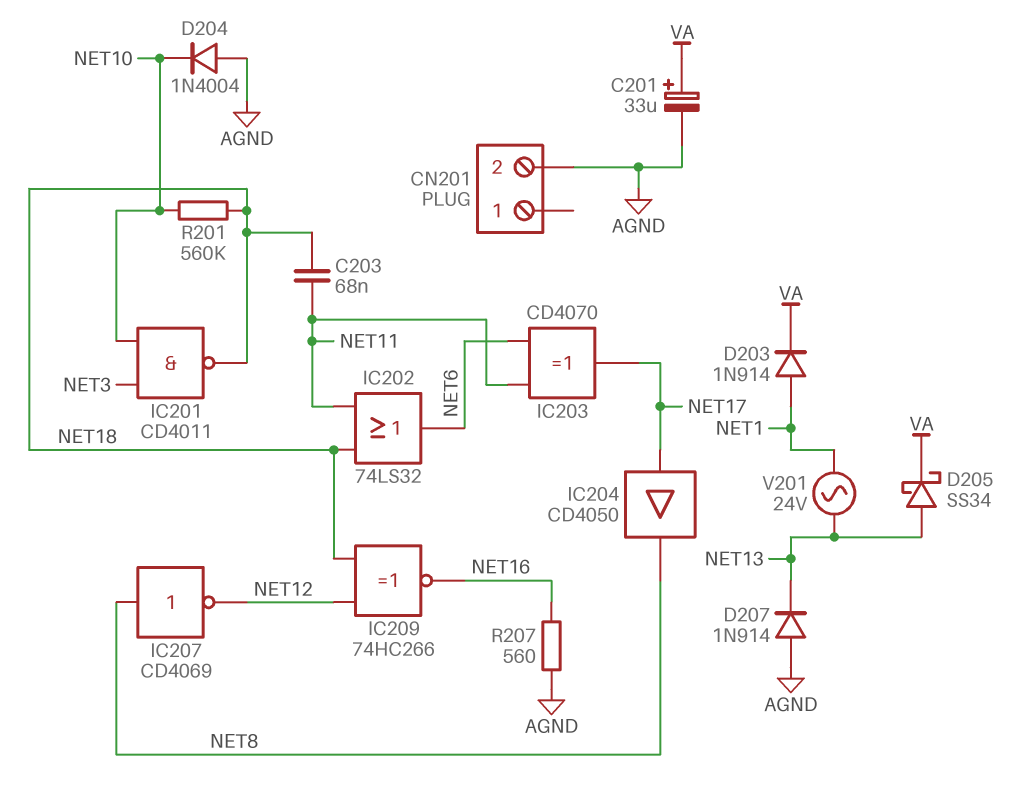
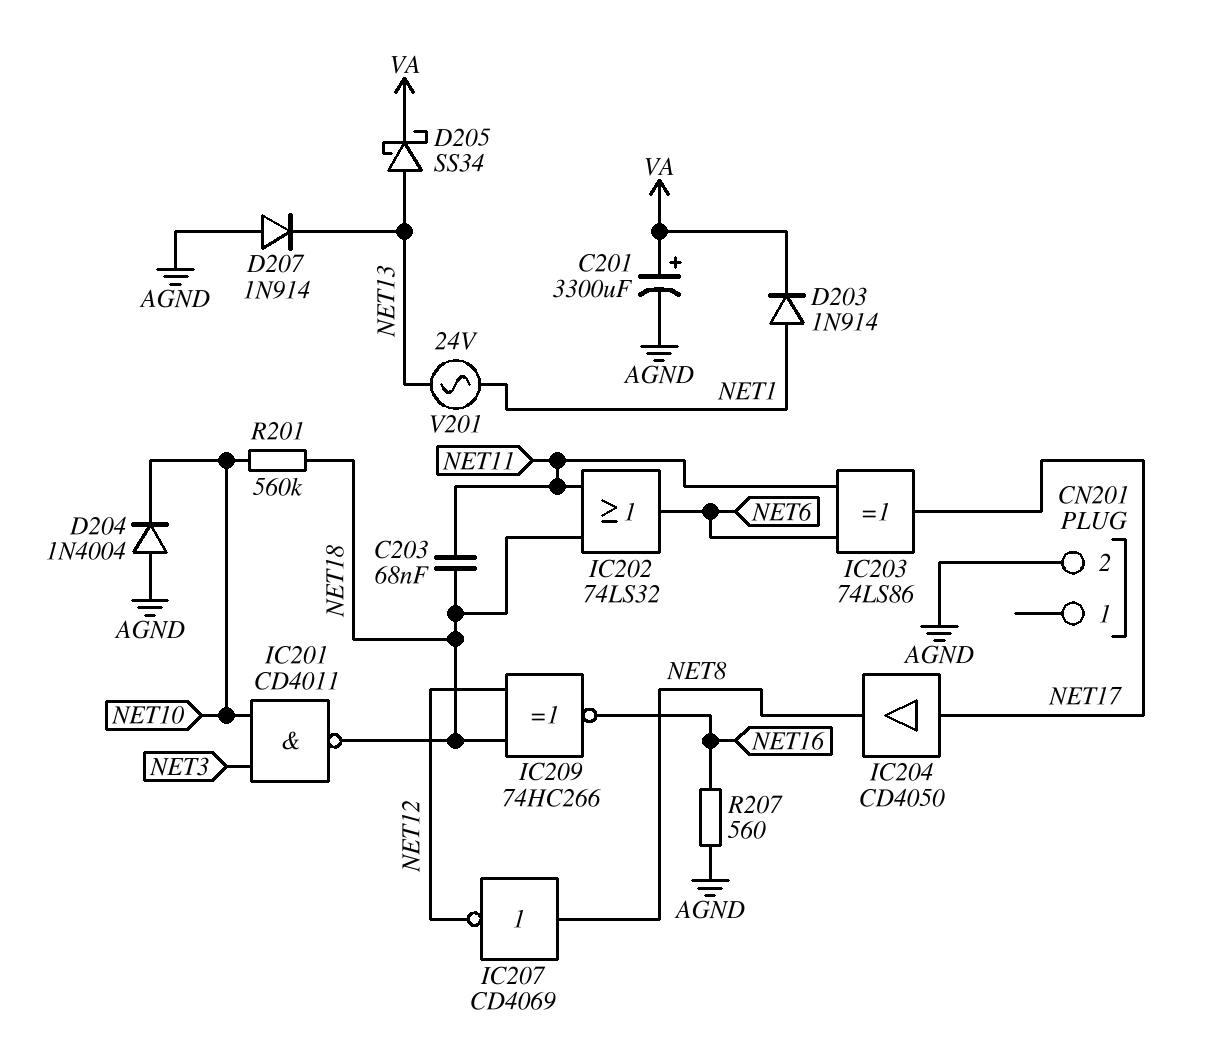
C201: 33uF (plus VA, minus AGND) -> 3300uF (plus VA, minus AGND)
IC203: XOR CD4070 (in NET6, in NET11, out NET17) -> XOR 74LS86 (in NET6, in NET11, out NET17)

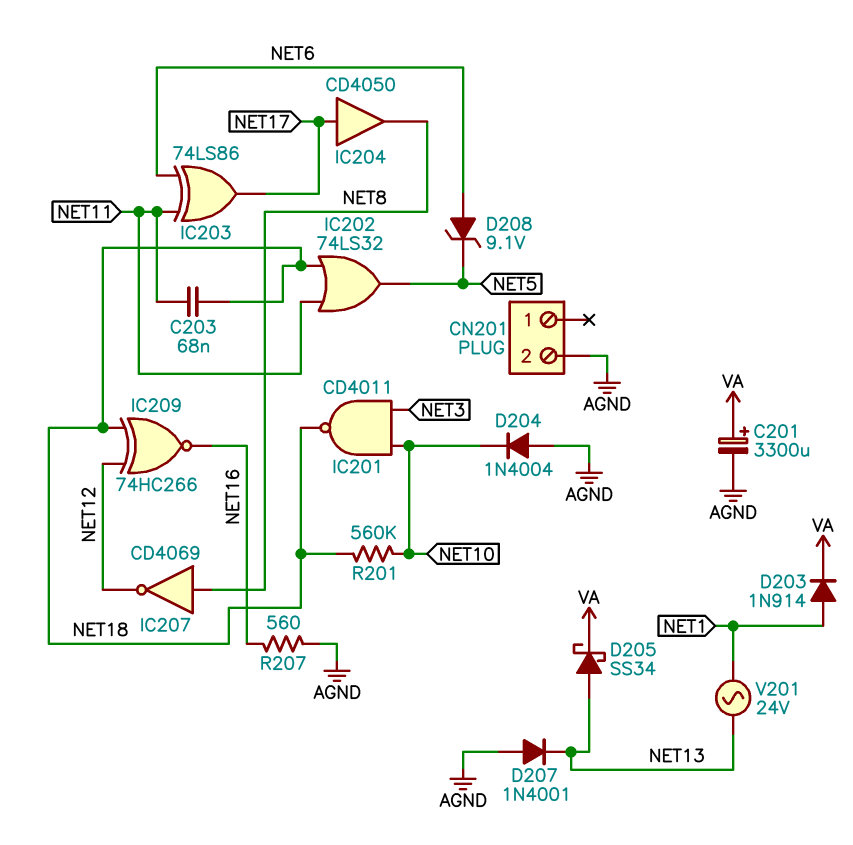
D207: diode 1N914 (A AGND, K NET13) -> diode 1N4001 (A AGND, K NET13)
D208: none -> zener 9.1V (A NET6, K NET5)
IC202: OR 74LS32 (in NET11, in NET18, out NET6) -> OR 74LS32 (in NET11, in NET18, out NET5)

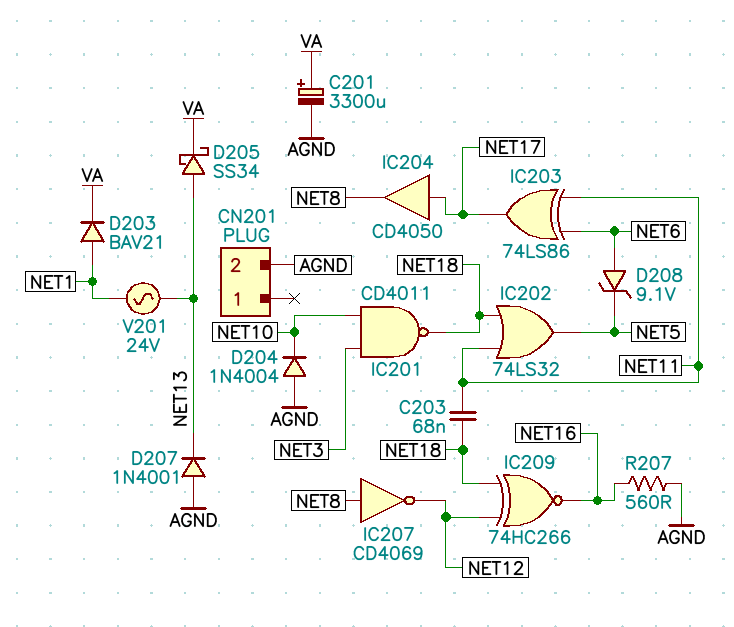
D203: diode 1N914 (A NET1, K VA) -> diode BAV21 (A NET1, K VA)
R201: 560k (NET10, NET18) -> none

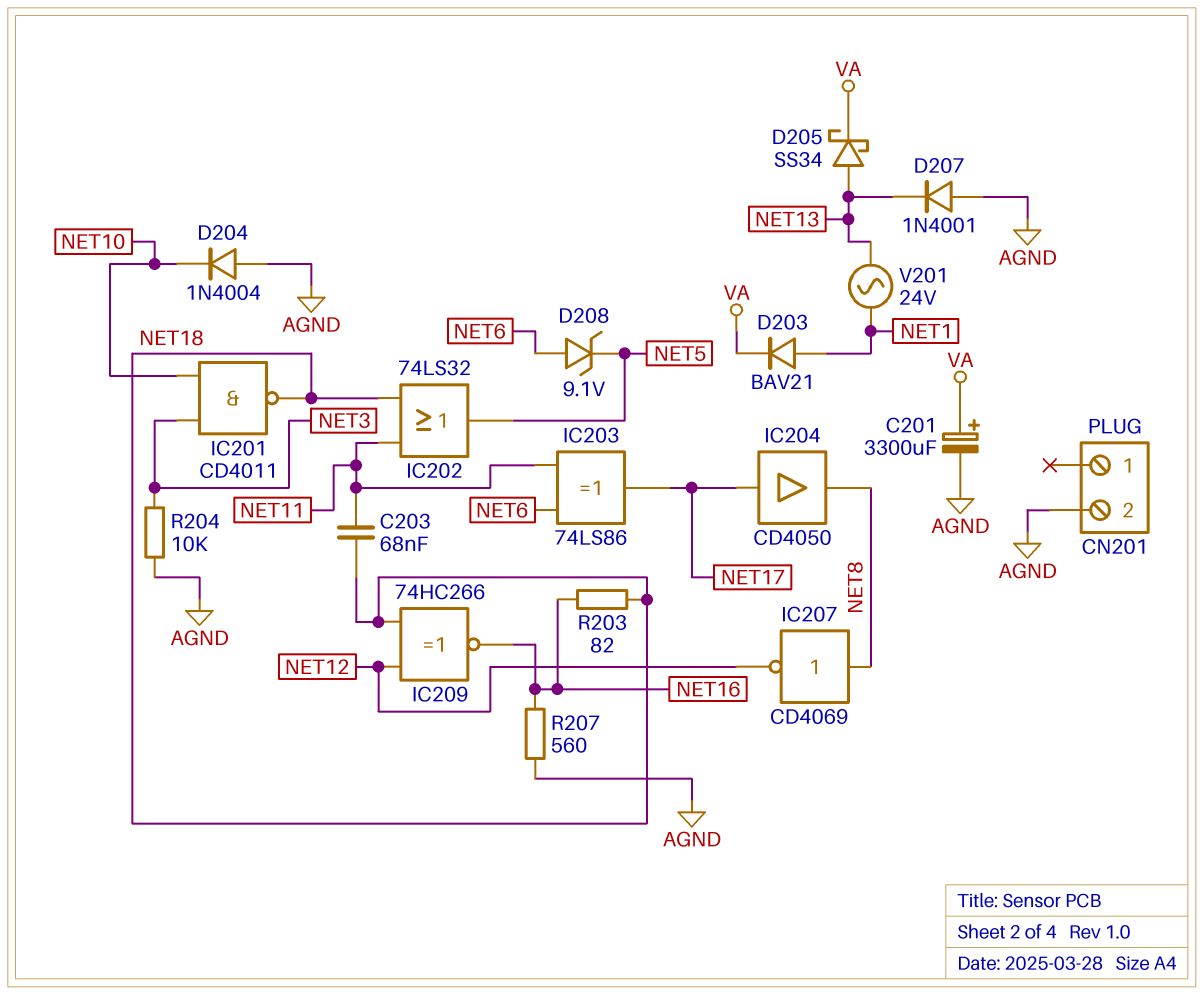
R203: none -> 82 (NET16, NET18)
R204: none -> 10k (AGND, NET3)

